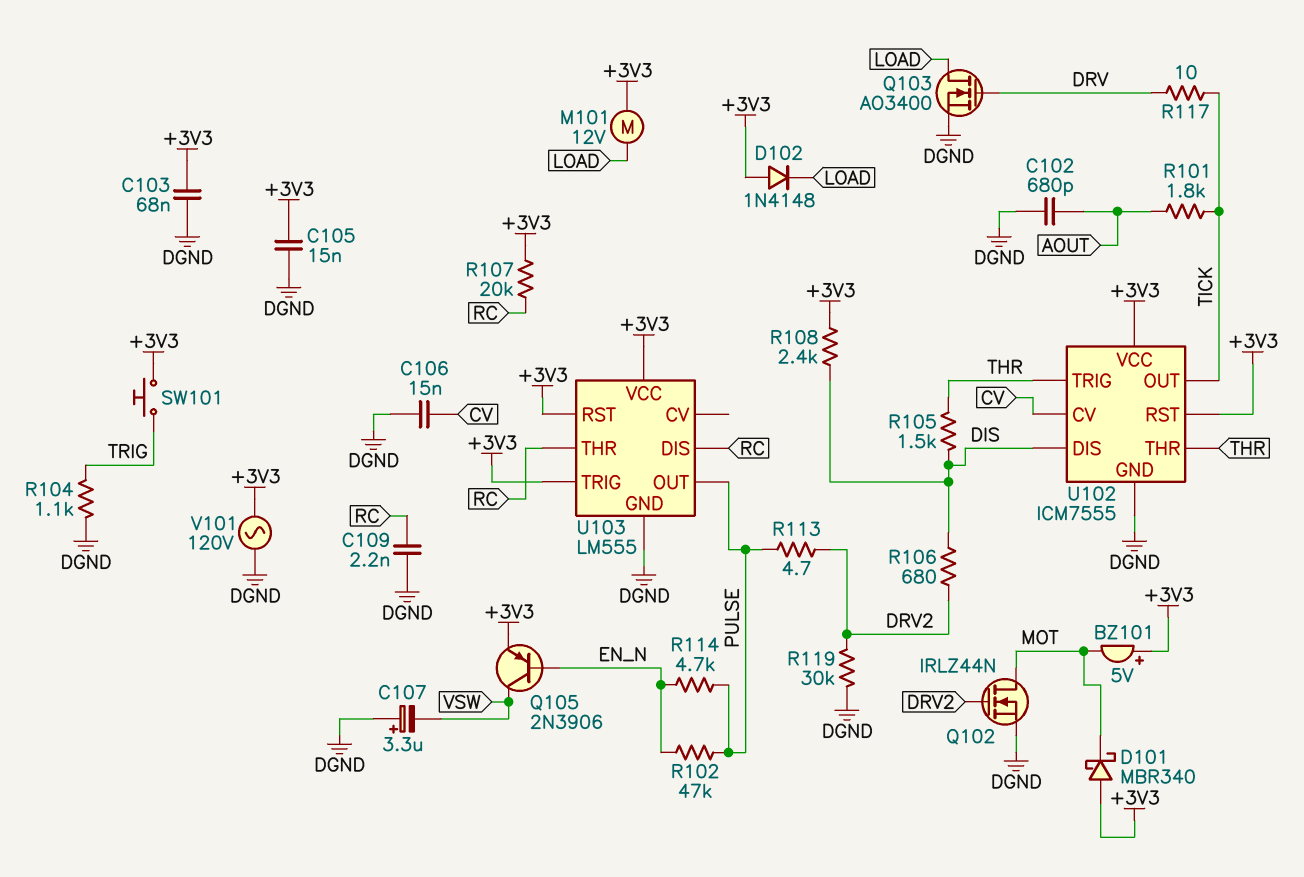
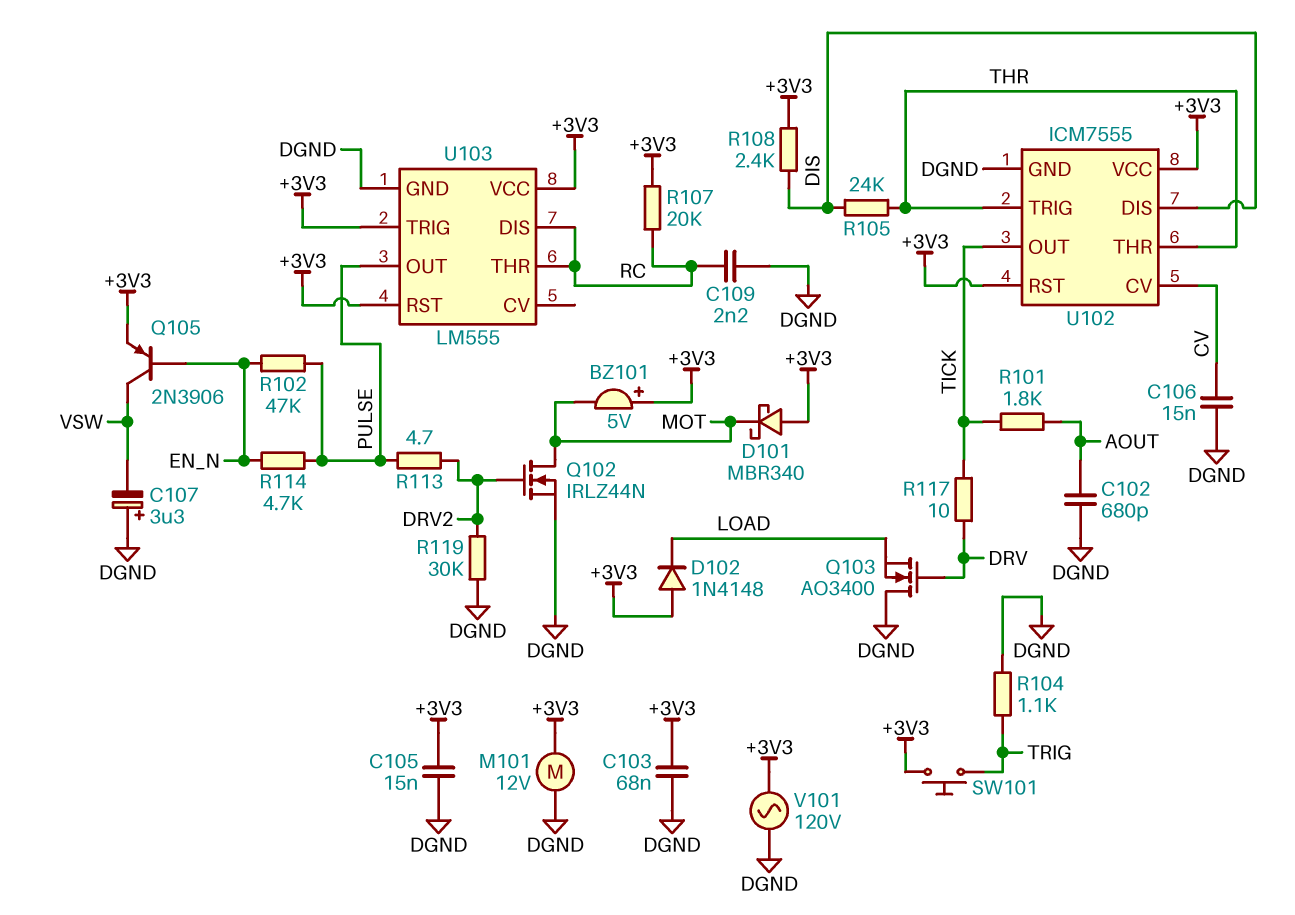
M101: motor 12V (+3V3, LOAD) -> motor 12V (+3V3, DGND)
Q103: NMOS AO3400 (G DRV, D LOAD, S DGND) -> NMOS AO3400 (G DRV, D DGND, S LOAD)
R105: 1.5k (DIS, THR) -> 24k (DIS, THR)
R106: 680 (DIS, DRV2) -> none

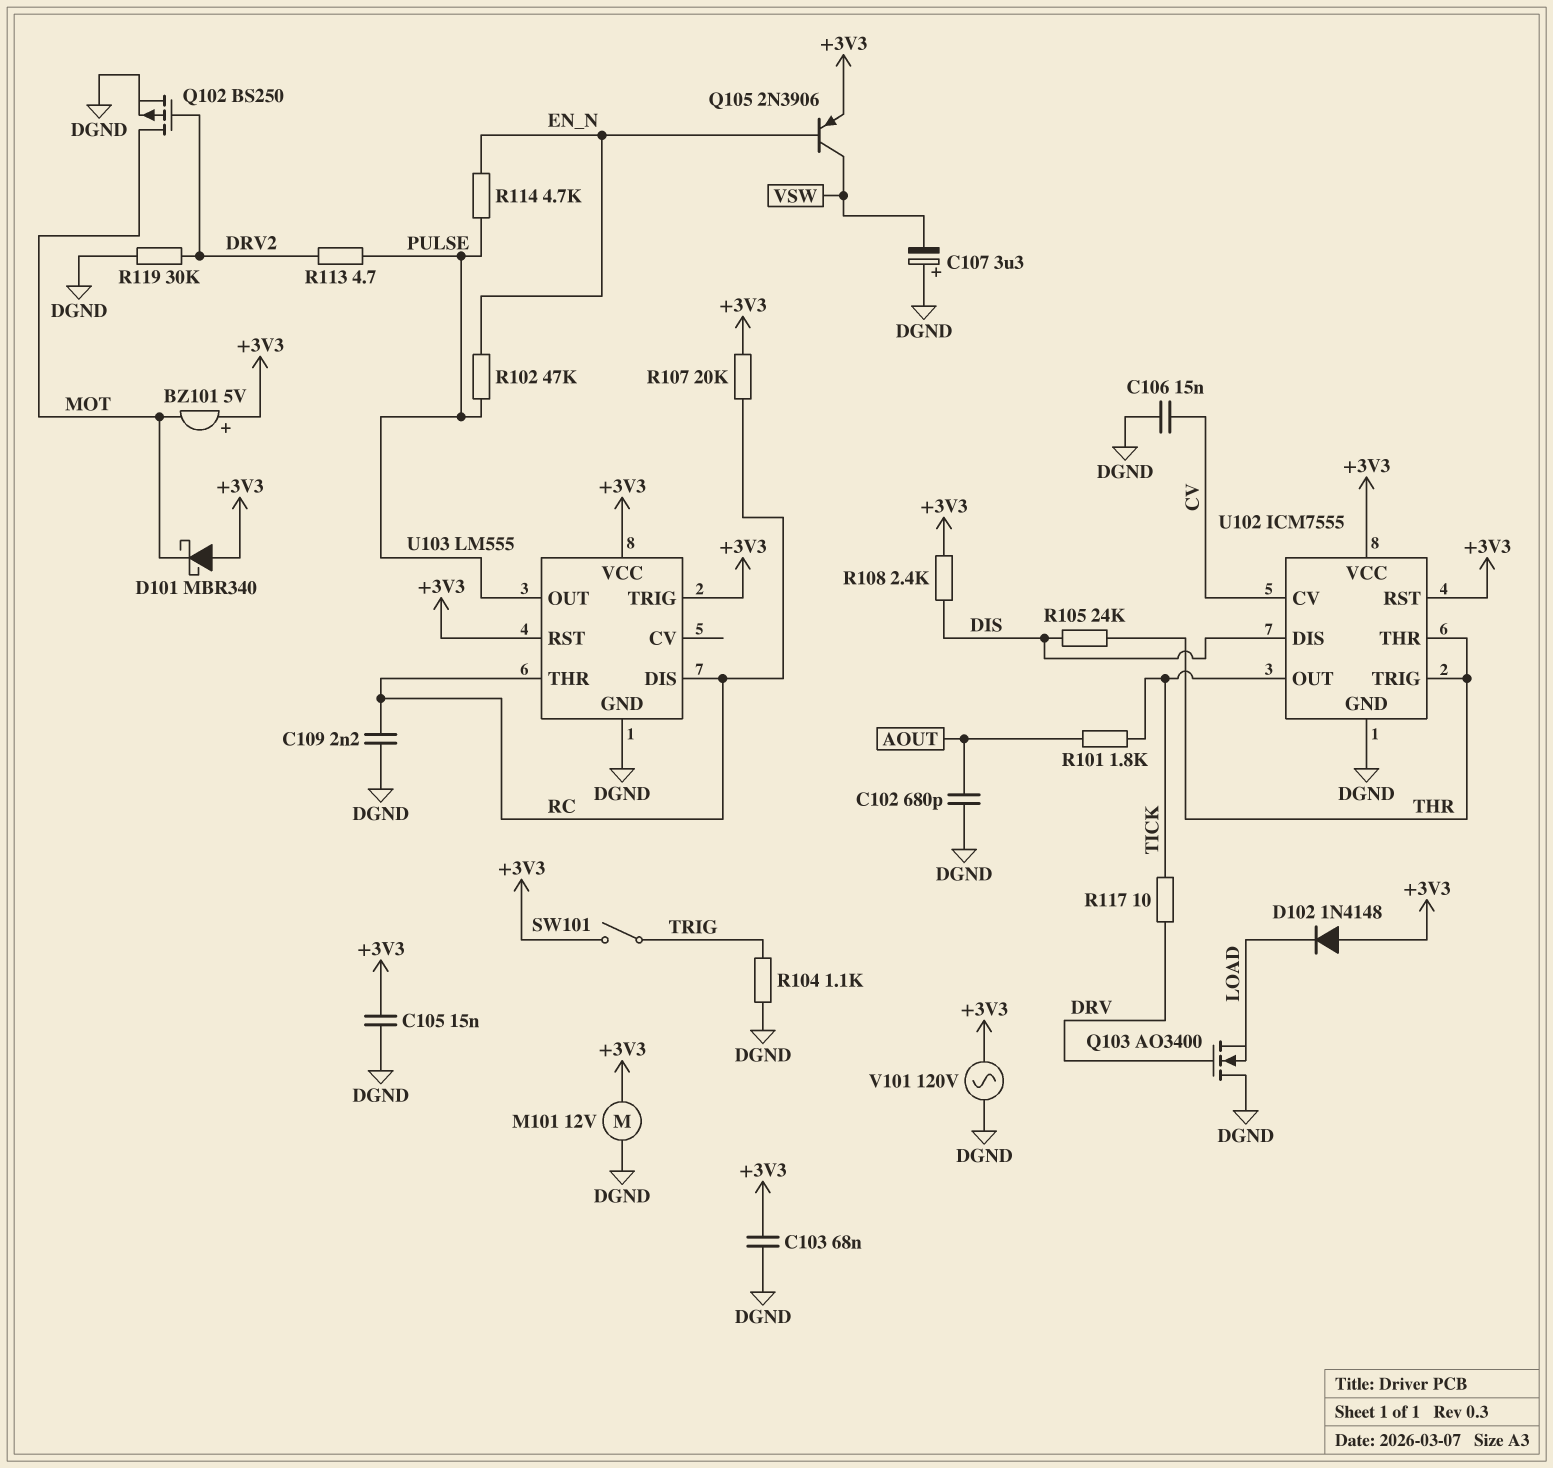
Q102: NMOS IRLZ44N (G DRV2, D MOT, S DGND) -> PMOS BS250 (G DRV2, D MOT, S DGND)
SW101: button (+3V3, TRIG) -> switch (+3V3, TRIG)

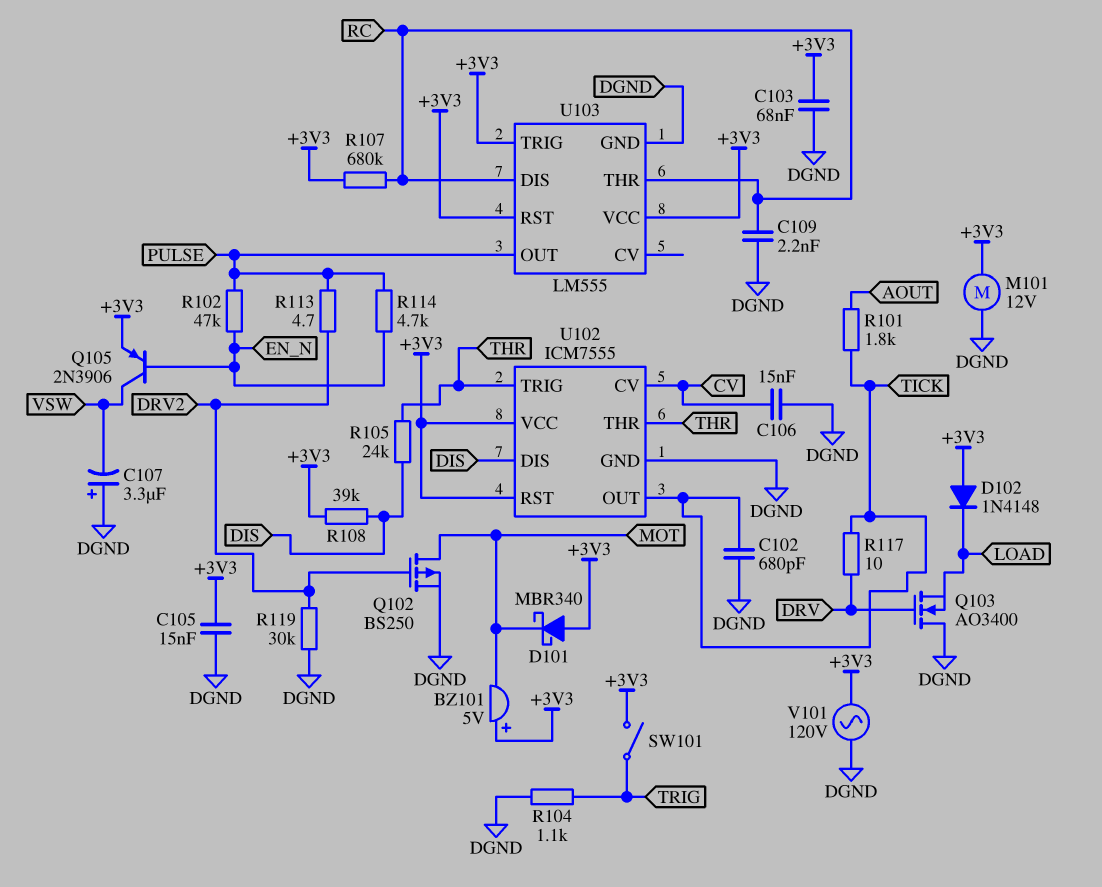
C102: 680pF (AOUT, DGND) -> 680pF (DGND, TICK)
R107: 20k (+3V3, RC) -> 680k (+3V3, RC)
R108: 2.4k (+3V3, DIS) -> 39k (+3V3, DIS)

